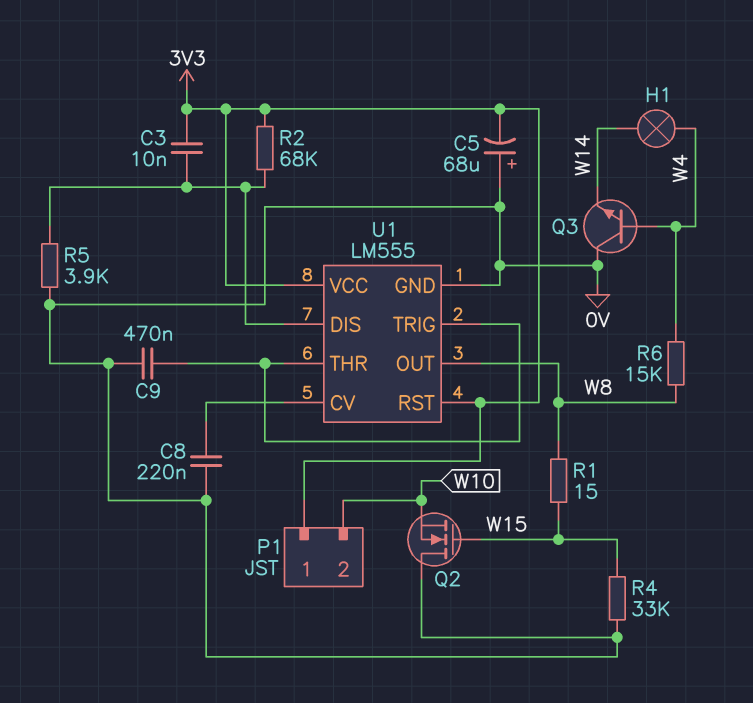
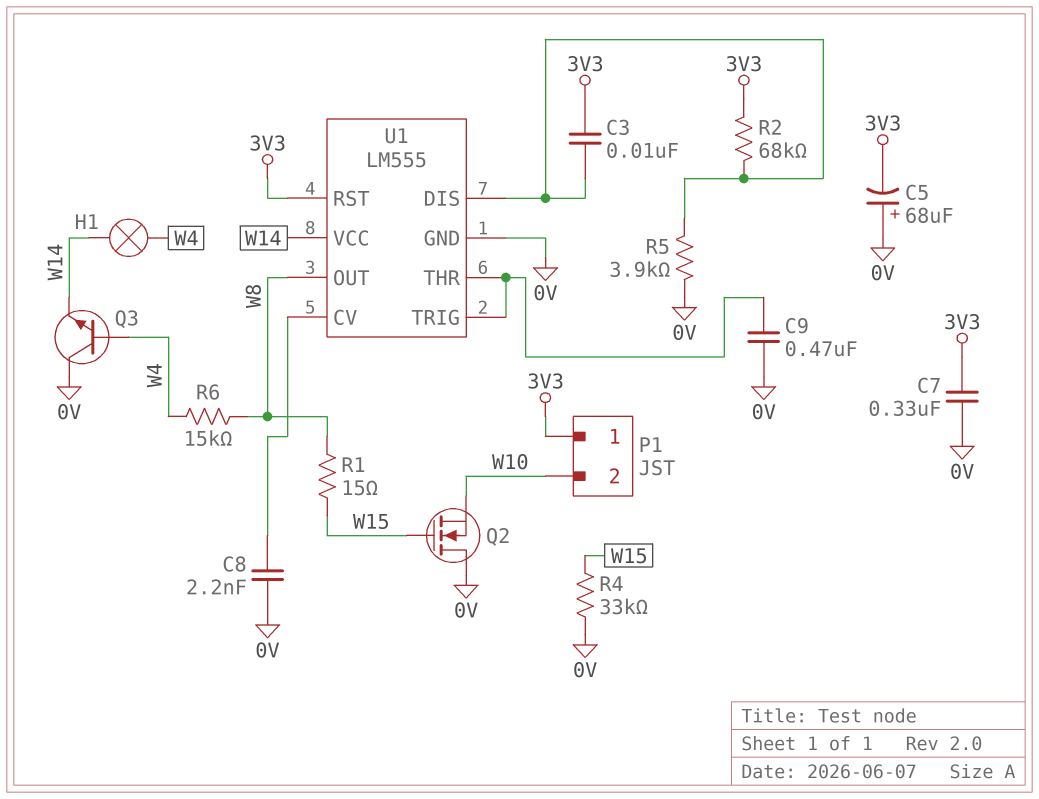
C7: none -> 330nF (0V, 3V3)
C8: 220nF (0V, U1/CV) -> 2.2nF (0V, U1/CV)
U1 pin VCC: 3V3 -> W14

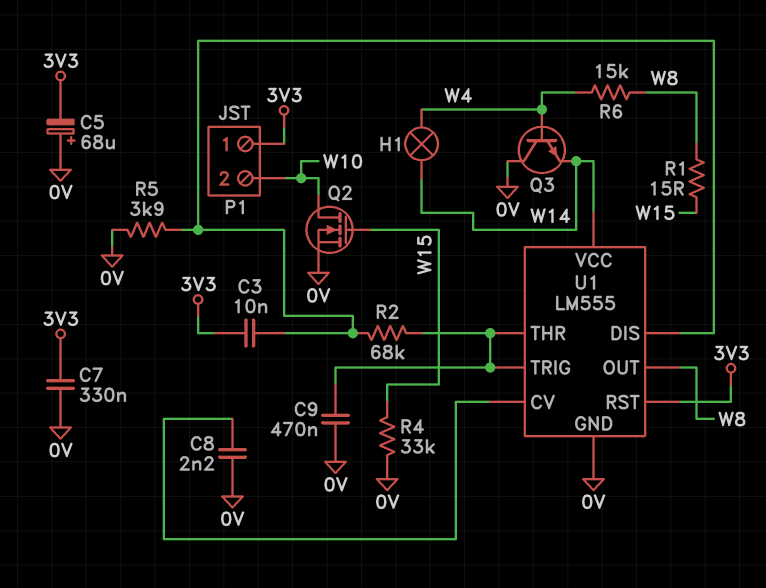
Q2: NMOS (G W15, D 0V, S W10) -> NMOS (G W15, D W10, S 0V)
R2: 68k (3V3, U1/DIS) -> 68k (U1/DIS, U1/THR)

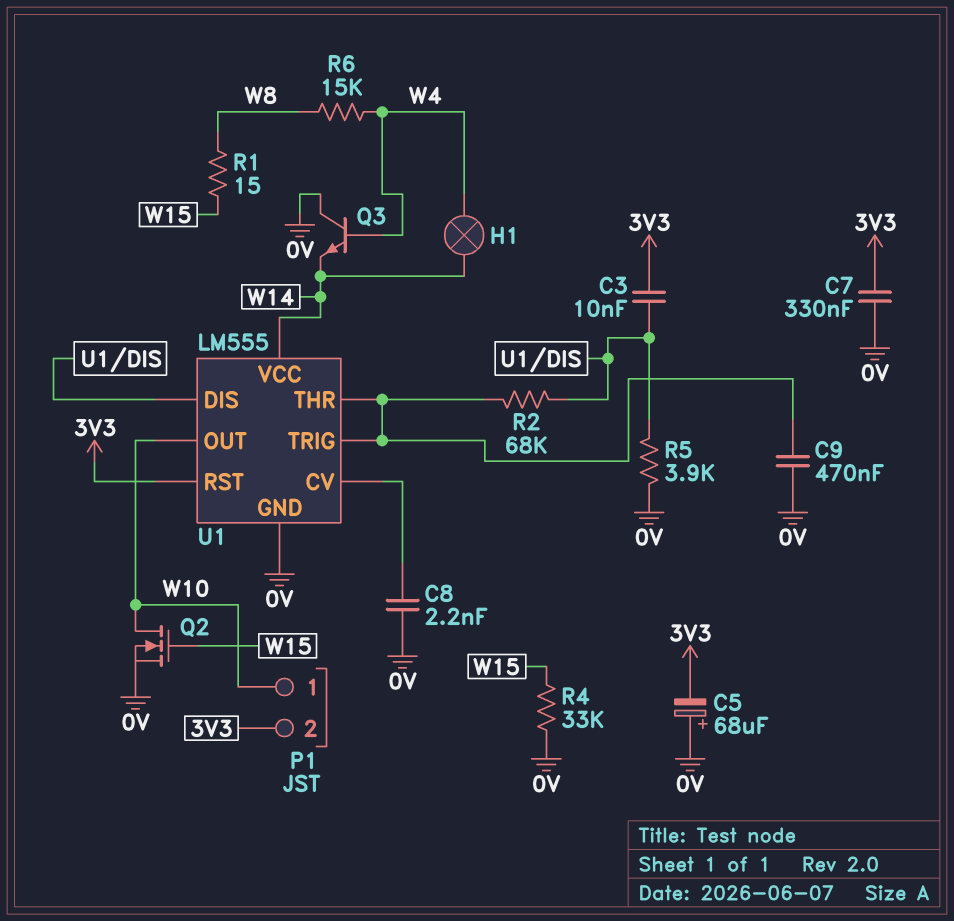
P1 pin 1: 3V3 -> W10
P1 pin 2: W10 -> 3V3
U1 pin OUT: W8 -> W10

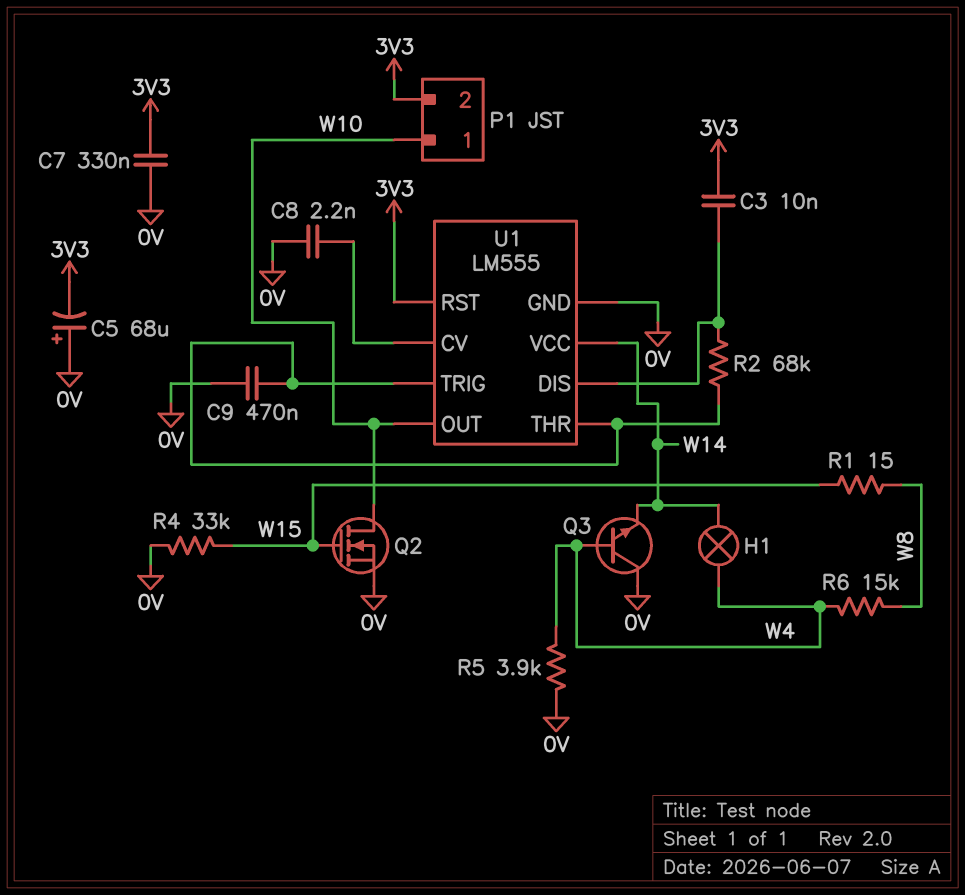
R5: 3.9k (0V, U1/DIS) -> 3.9k (0V, W4)

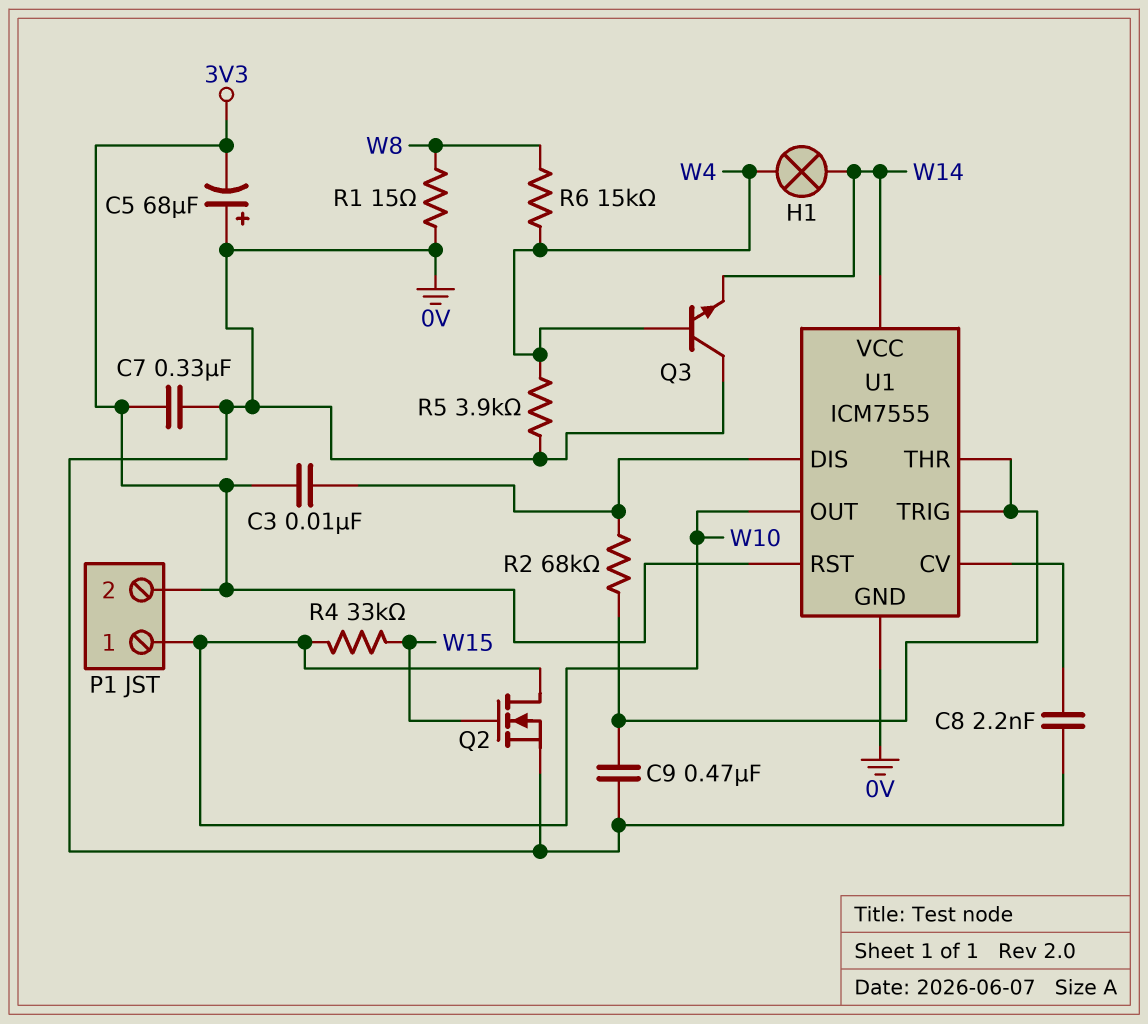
R1: 15 (W8, W15) -> 15 (0V, W8)
R4: 33k (0V, W15) -> 33k (W10, W15)
U1: LM555 -> ICM7555

